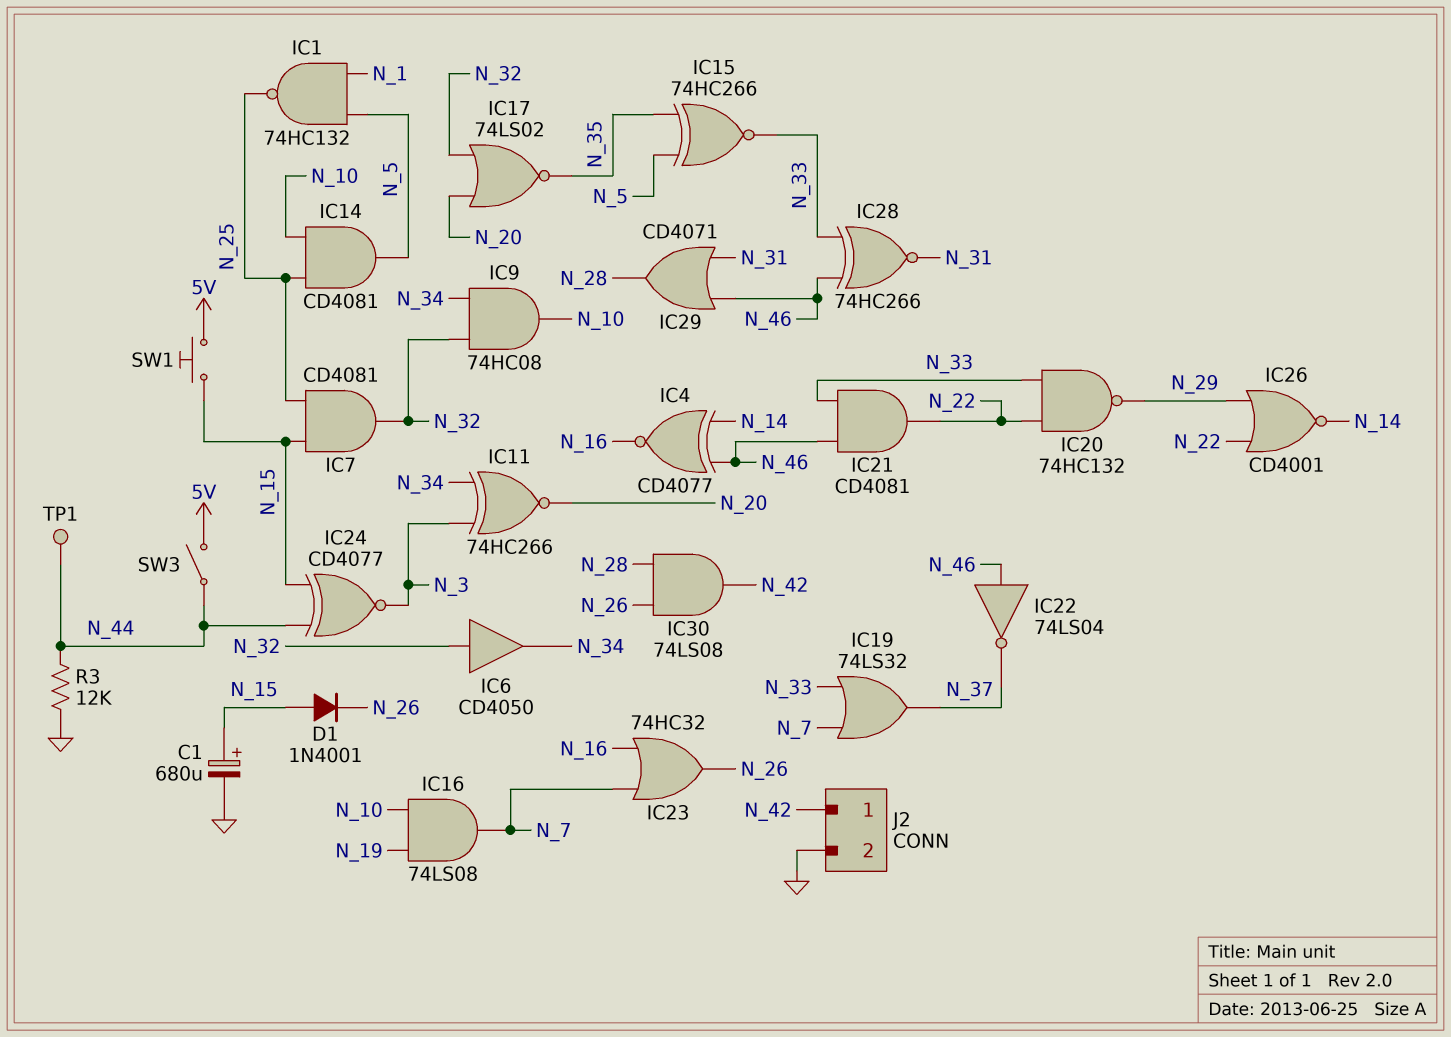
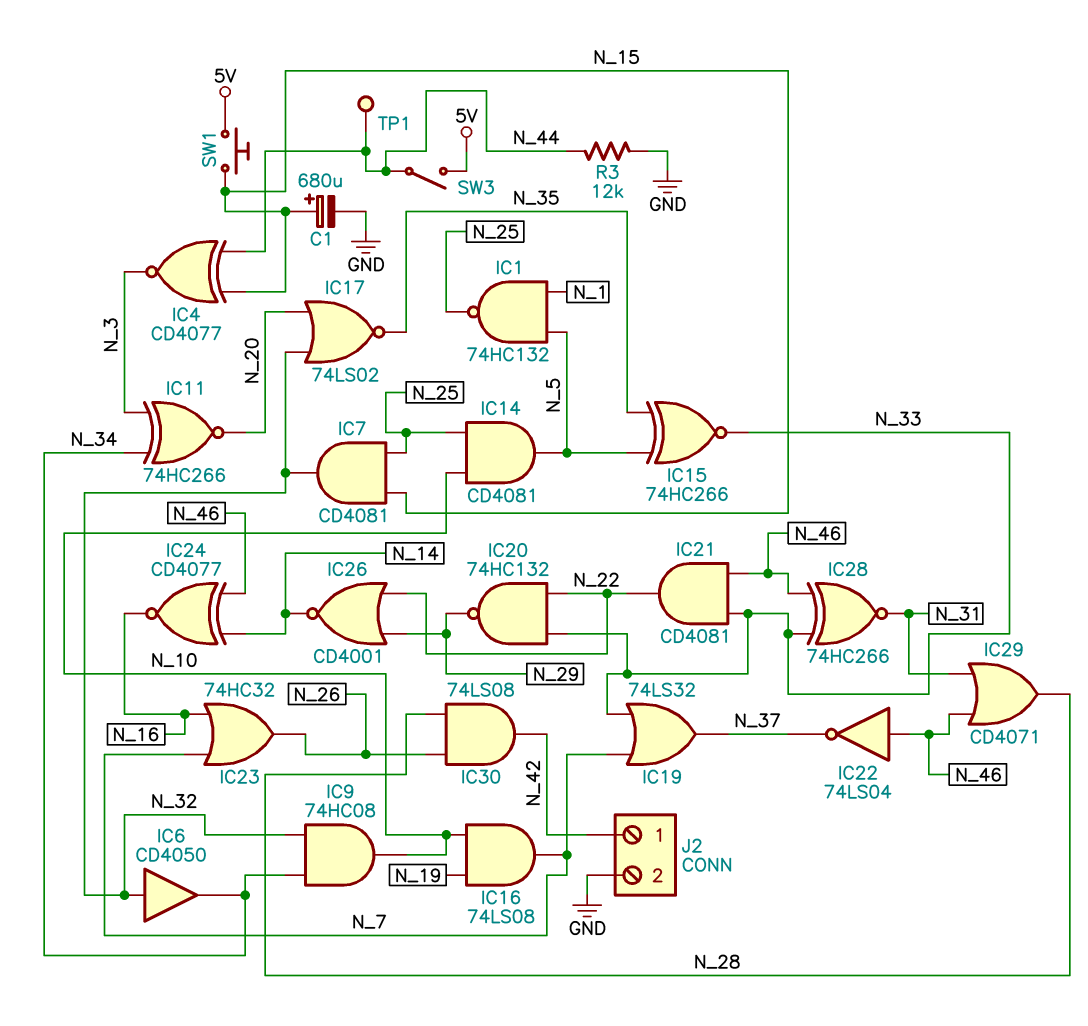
D1: diode 1N4001 (A N_15, K N_26) -> none
IC4: XNOR CD4077 (in N_14, in N_46, out N_16) -> XNOR CD4077 (in N_15, in N_44, out N_3)
IC24: XNOR CD4077 (in N_15, in N_44, out N_3) -> XNOR CD4077 (in N_14, in N_46, out N_16)

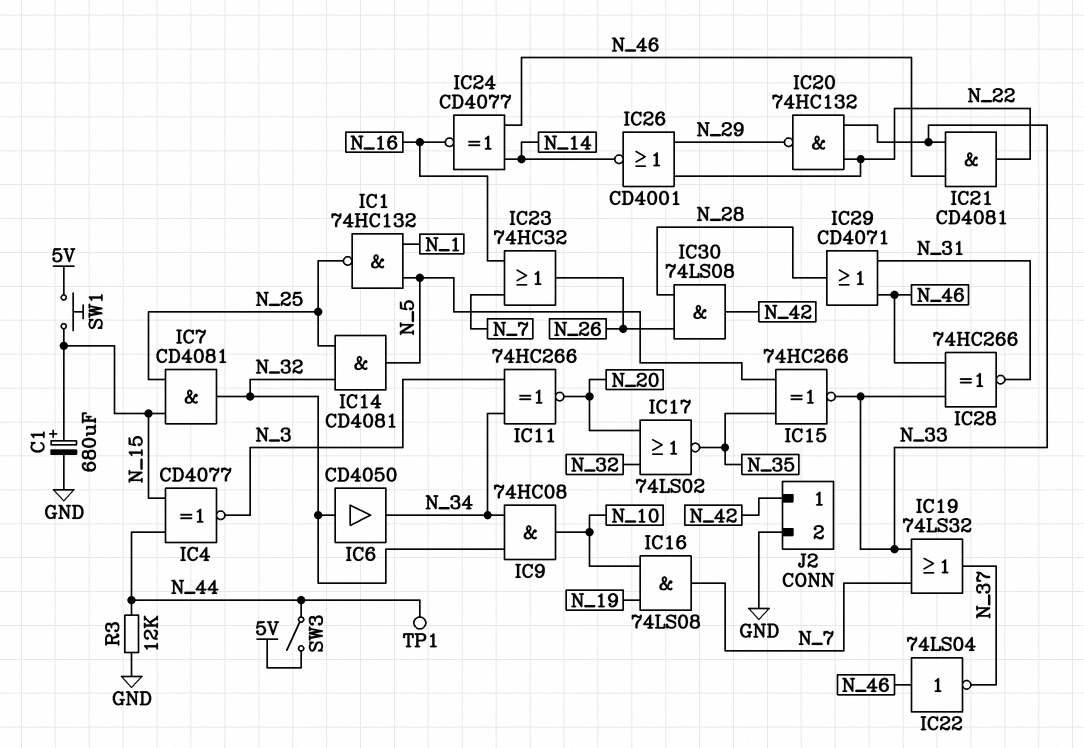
IC14: AND CD4081 (in N_10, in N_25, out N_5) -> AND CD4081 (in N_25, in N_32, out N_5)

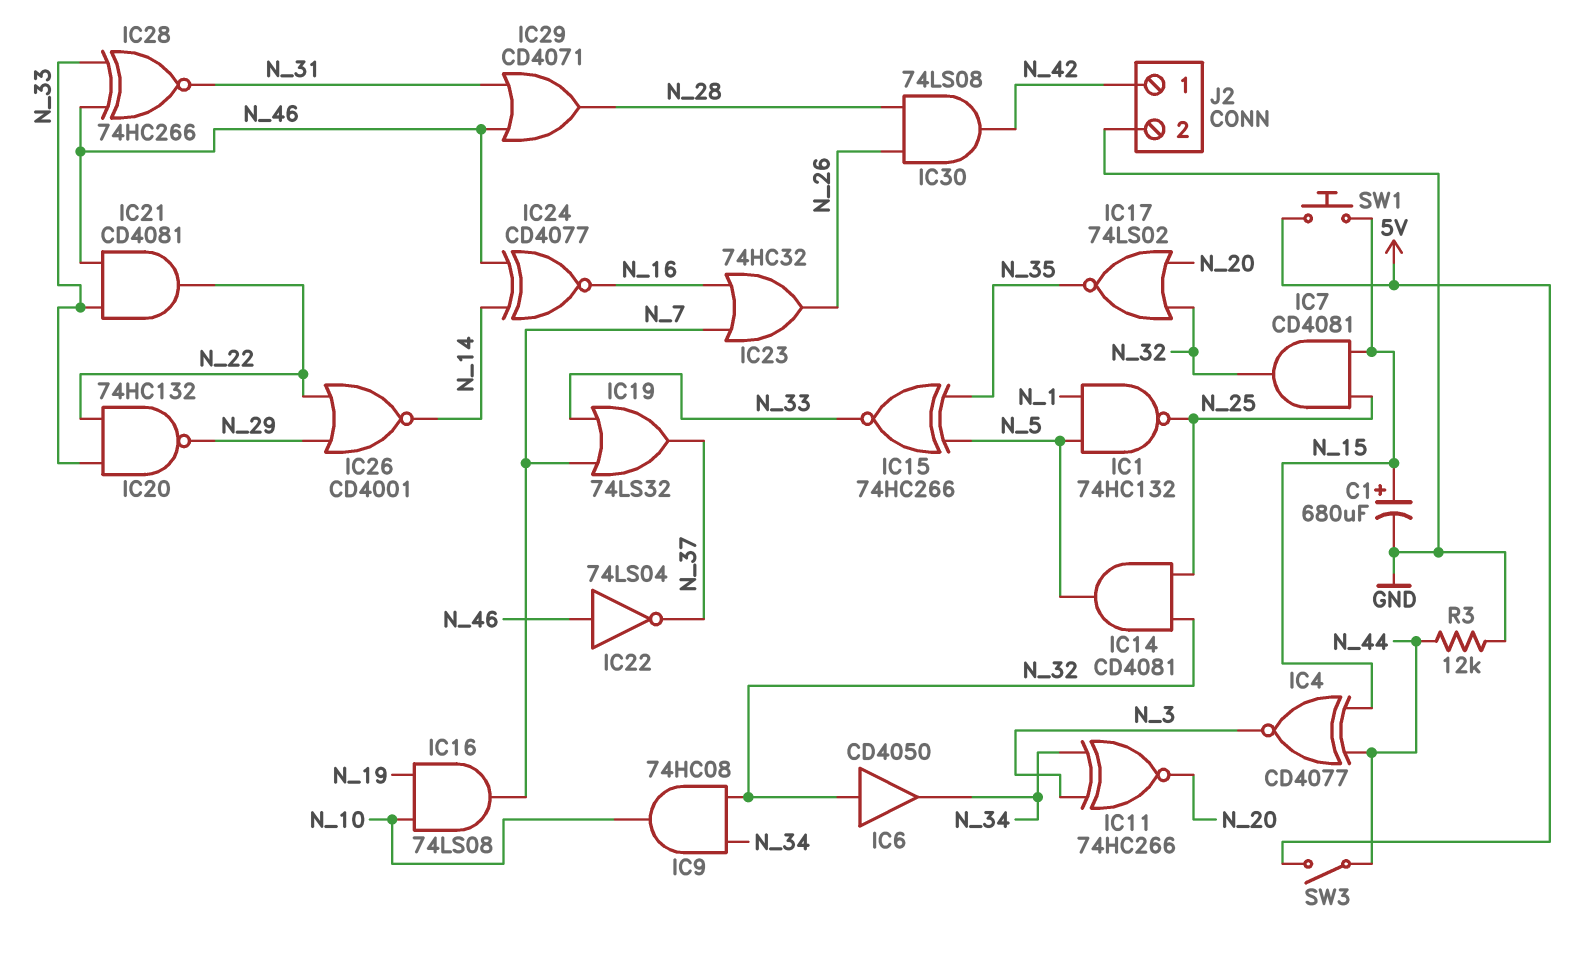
TP1: test point (N_44) -> none

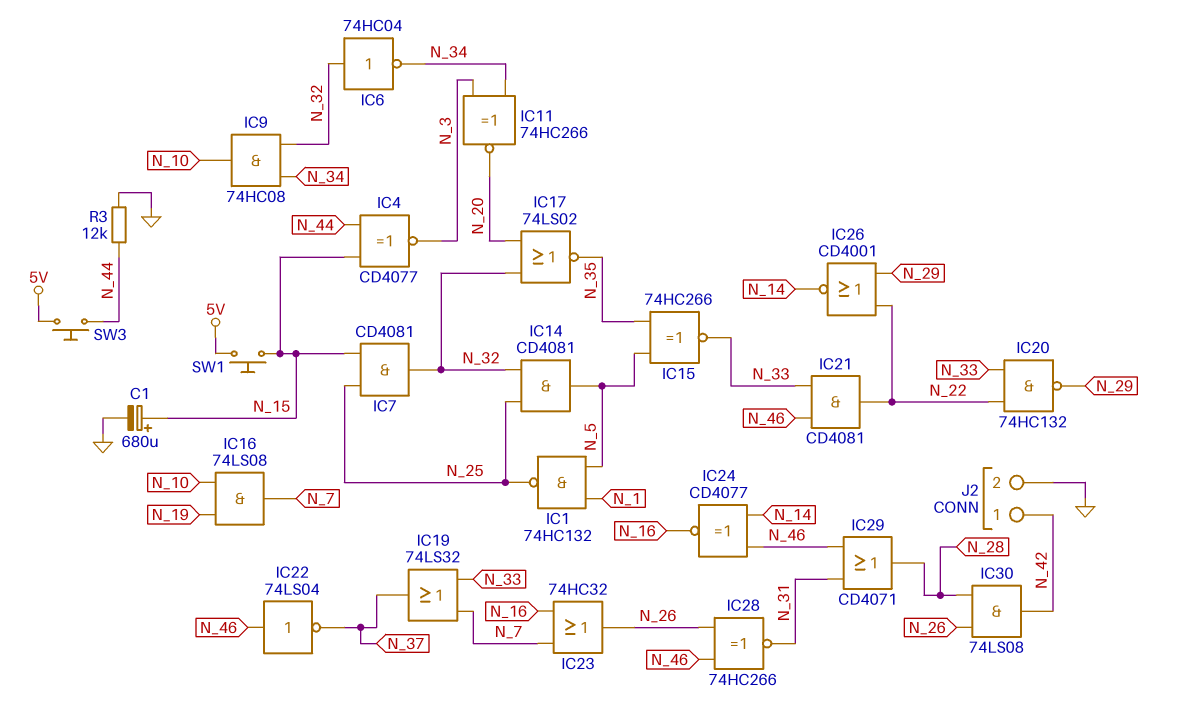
IC6: buffer CD4050 (in N_32, out N_34) -> NOT 74HC04 (in N_32, out N_34)
IC28: XNOR 74HC266 (in N_33, in N_46, out N_31) -> XNOR 74HC266 (in N_26, in N_46, out N_31)
SW3: switch (5V, N_44) -> button (5V, N_44)

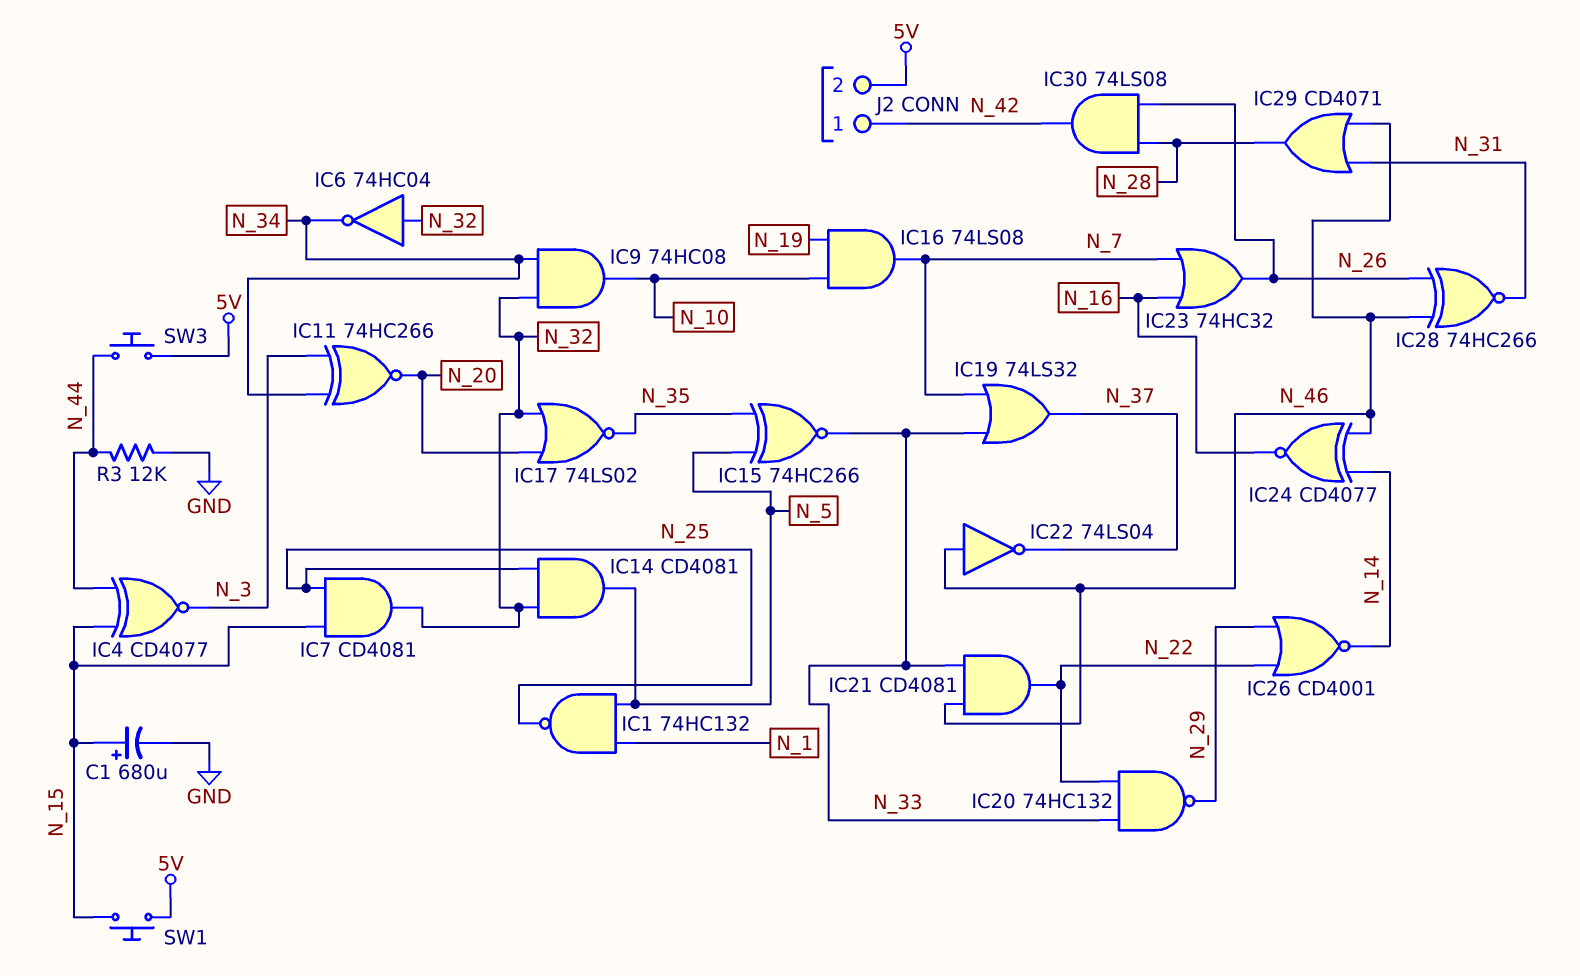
J2 pin 2: GND -> 5V

